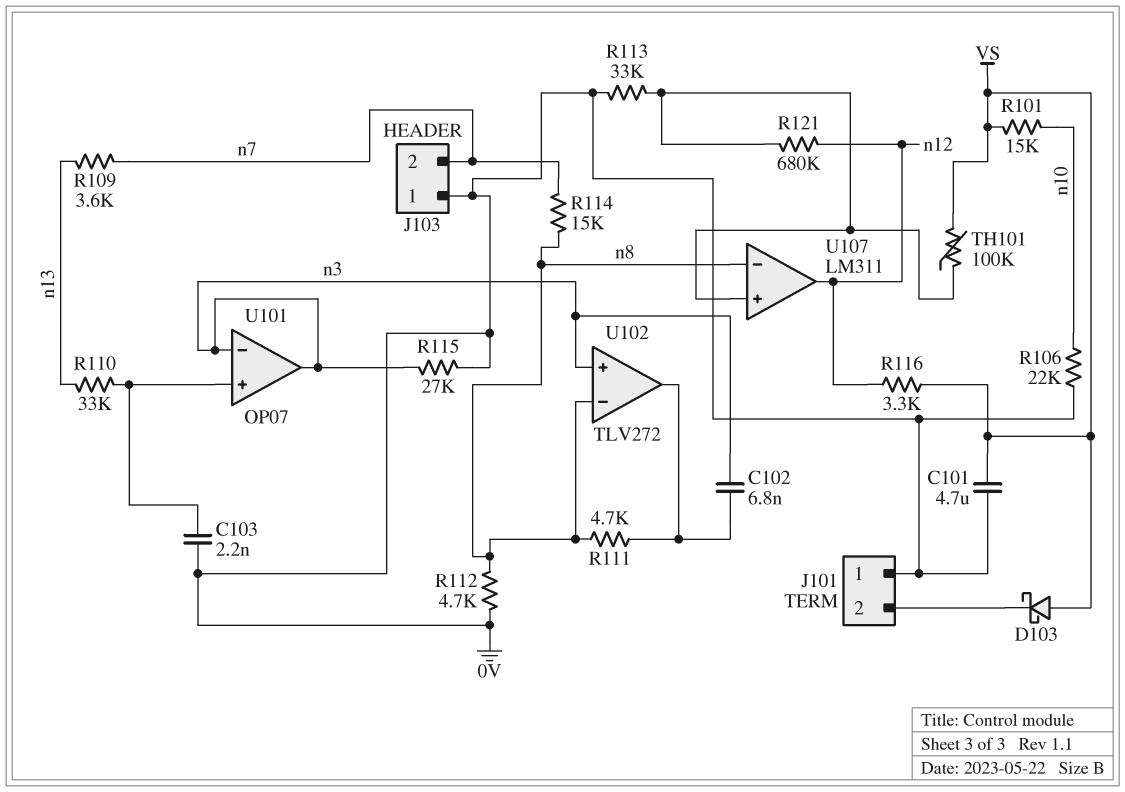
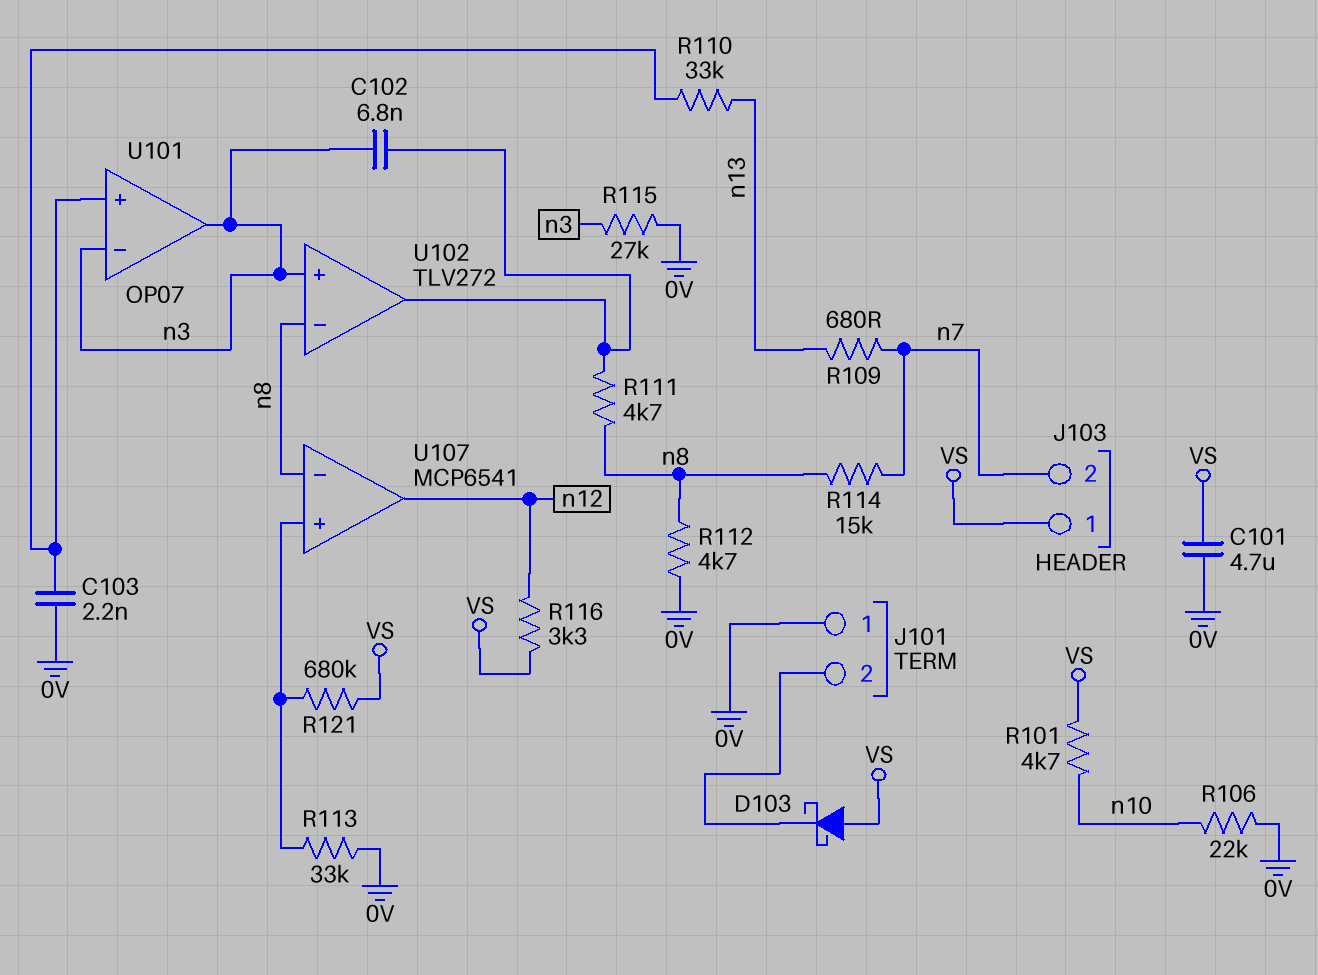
J103 pin 1: 0V -> VS
R101: 15k (VS, n10) -> 4.7k (VS, n10)
R109: 3.6k (n7, n13) -> 680 (n7, n13)
R121: 680k (U107/in+, n12) -> 680k (U107/in+, VS)
TH101: 100k (U107/in+, VS) -> none
U107: LM311 -> MCP6541

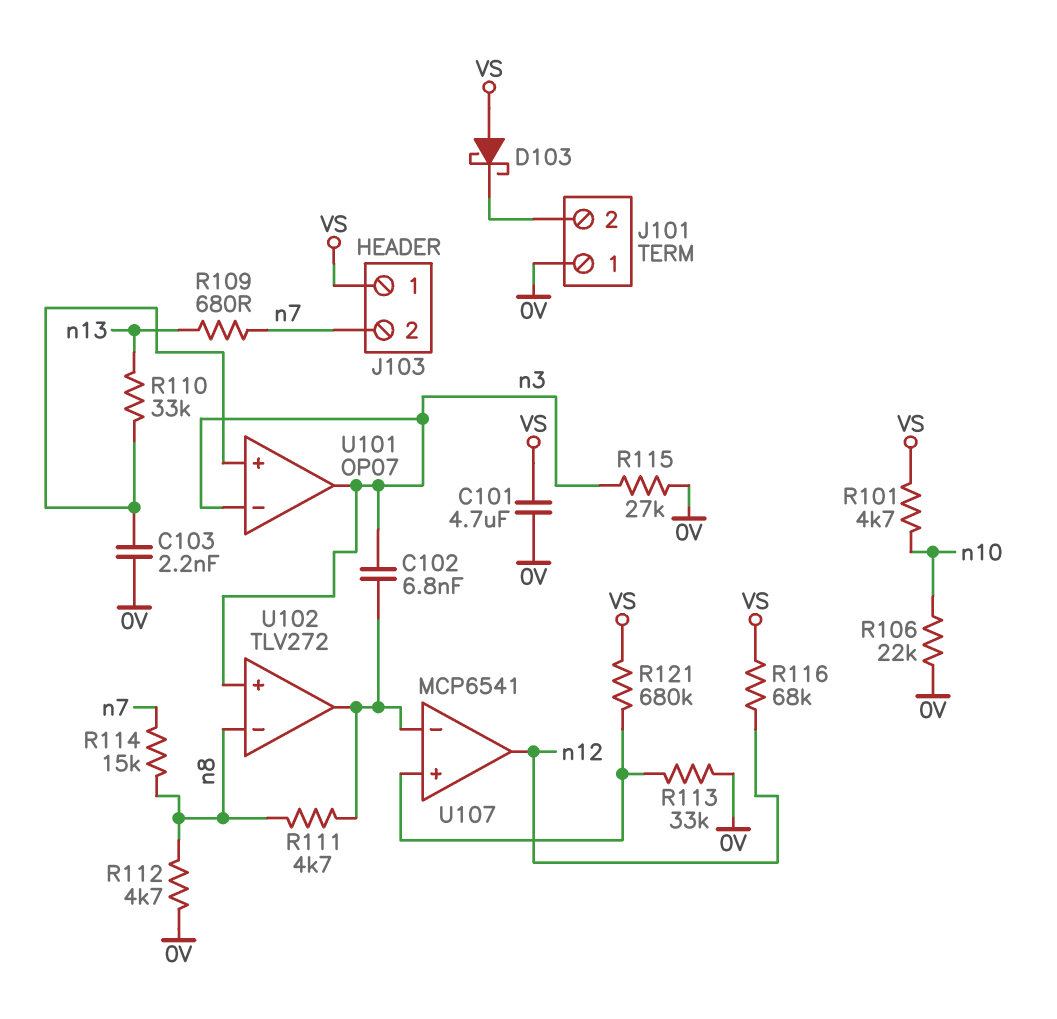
R116: 3.3k (VS, n12) -> 68k (VS, n12)
U107 pin in-: n8 -> U102/out

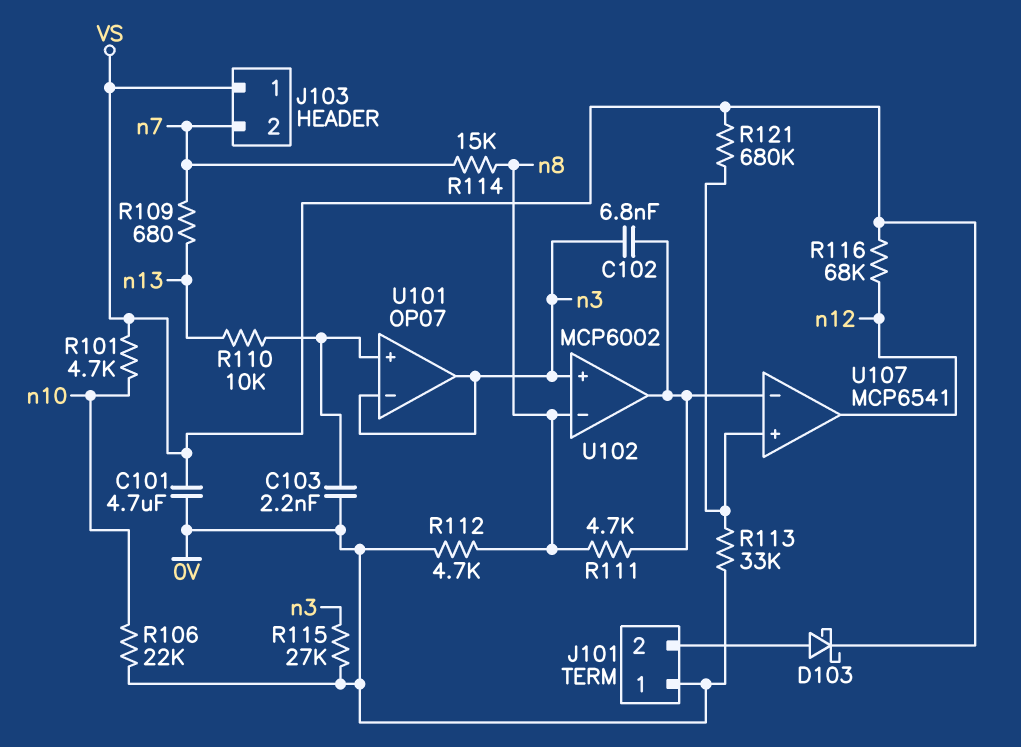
D103: schottky (A VS, K J101/2) -> schottky (A J101/2, K VS)
R110: 33k (U101/in+, n13) -> 10k (U101/in+, n13)
U102: TLV272 -> MCP6002

